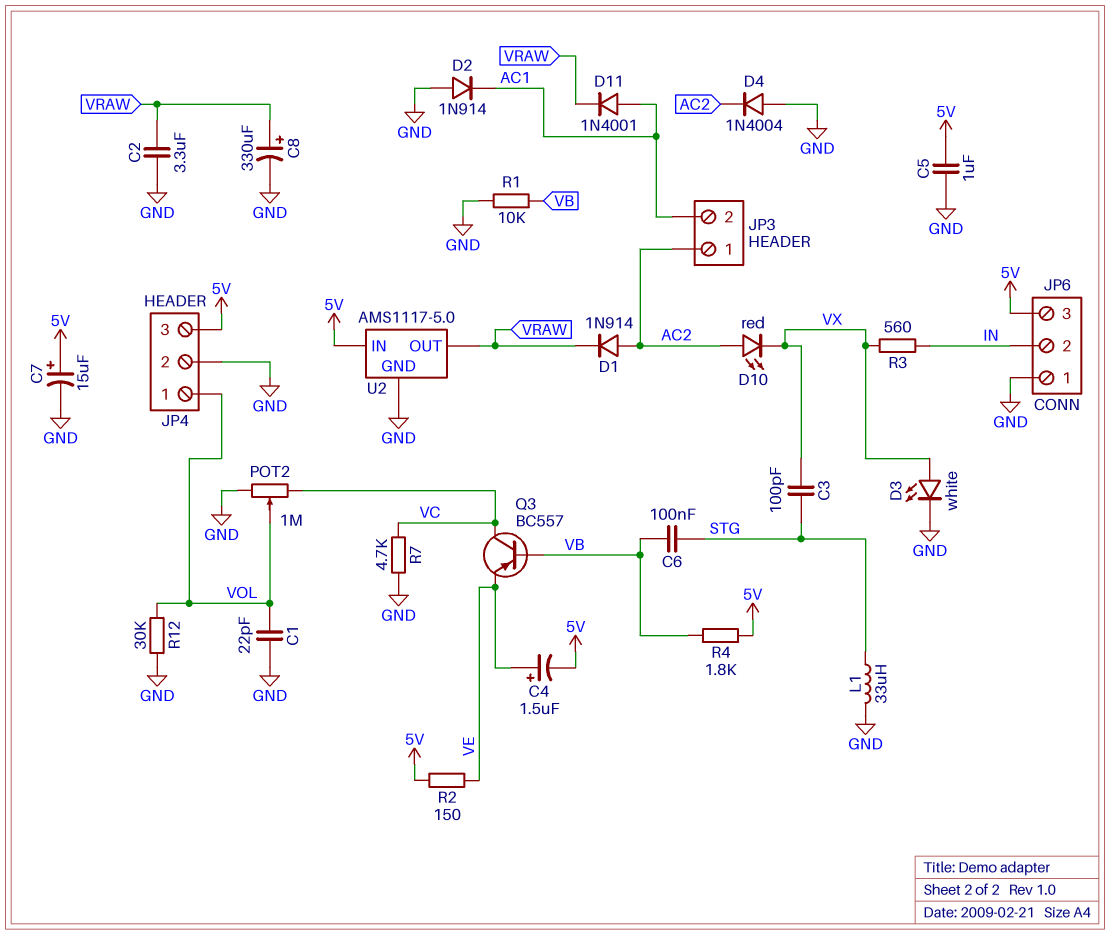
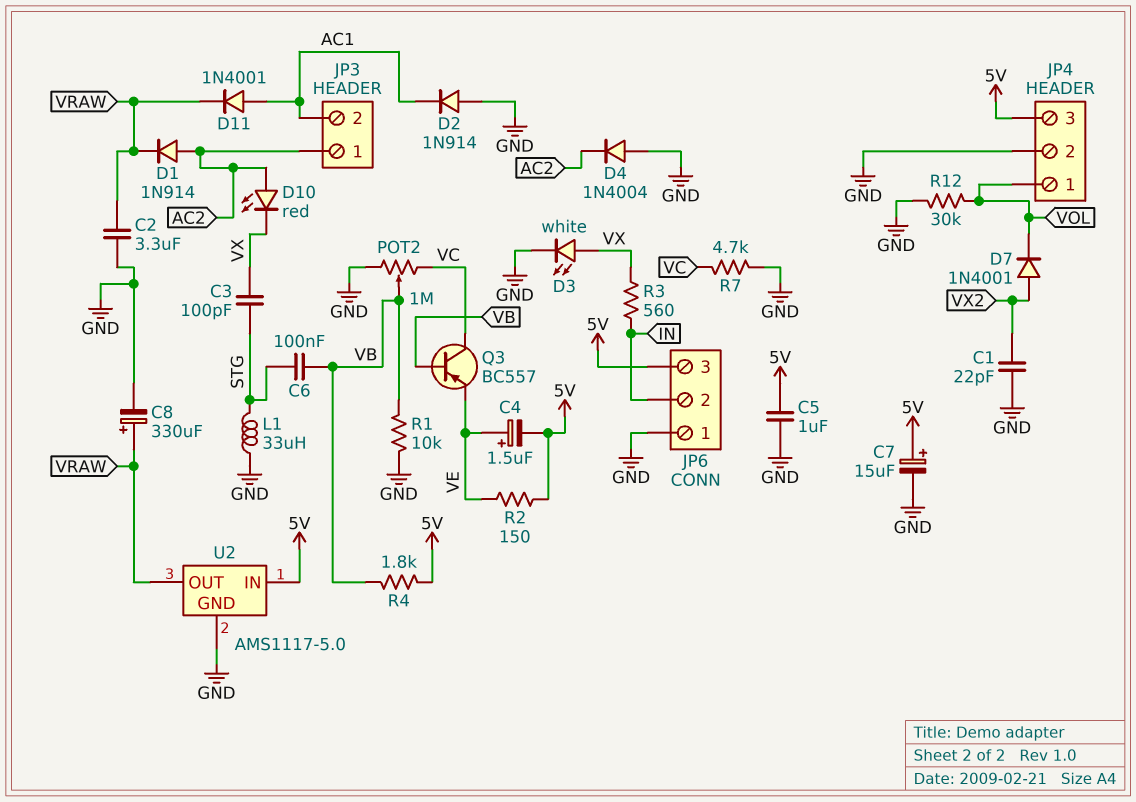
C1: 22pF (GND, VOL) -> 22pF (GND, VX2)
D7: none -> diode 1N4001 (A VX2, K VOL)
POT2: 1M (GND, VC, wiper VOL) -> 1M (GND, VC, wiper VB)

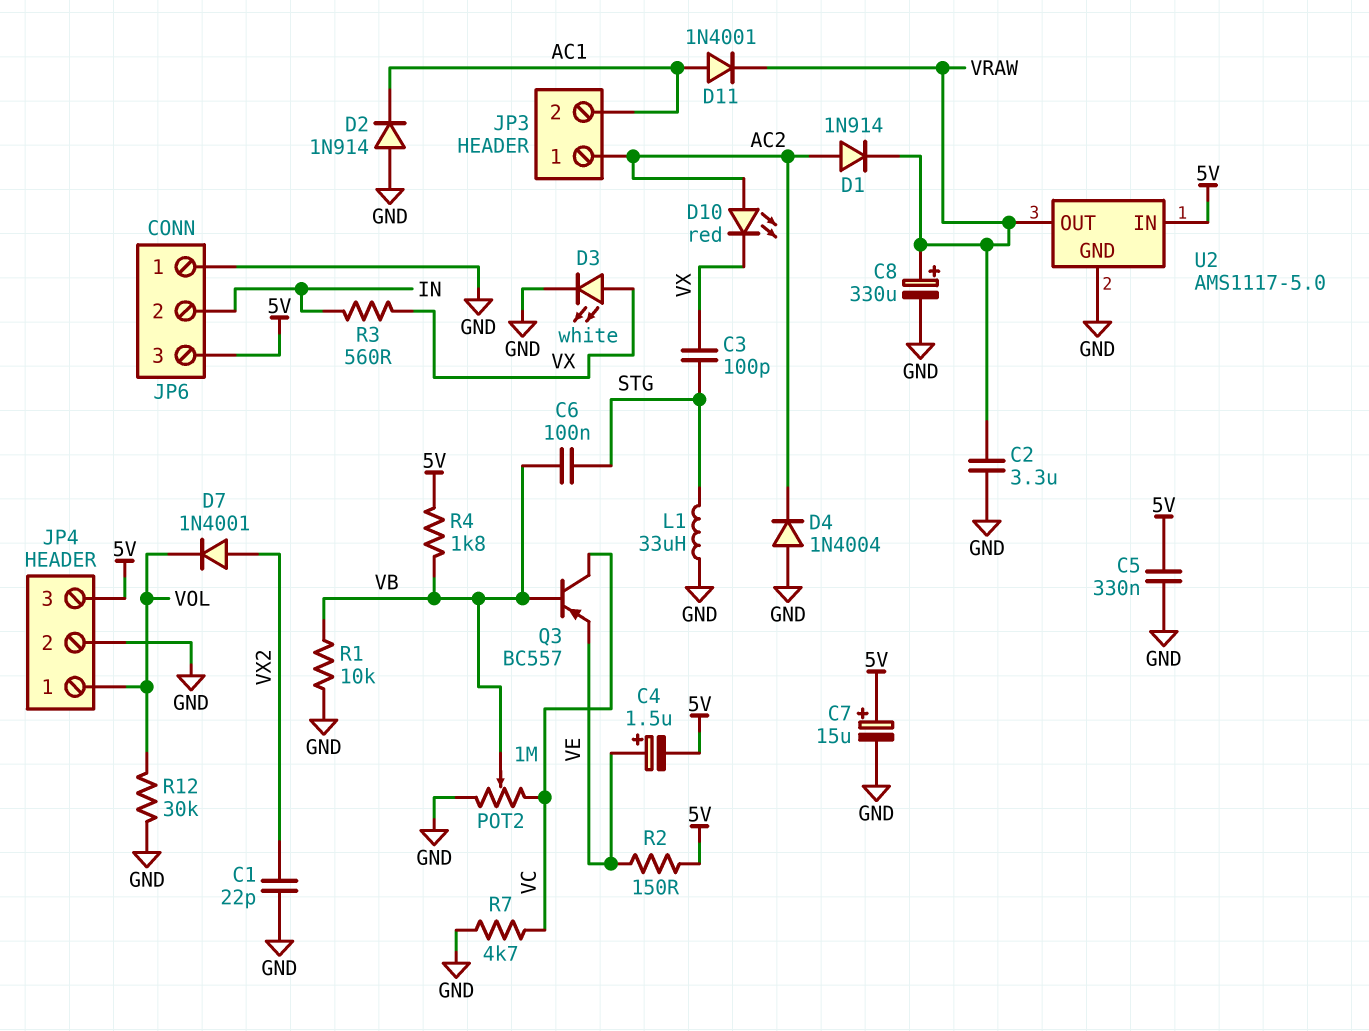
C5: 1uF (5V, GND) -> 330nF (5V, GND)

